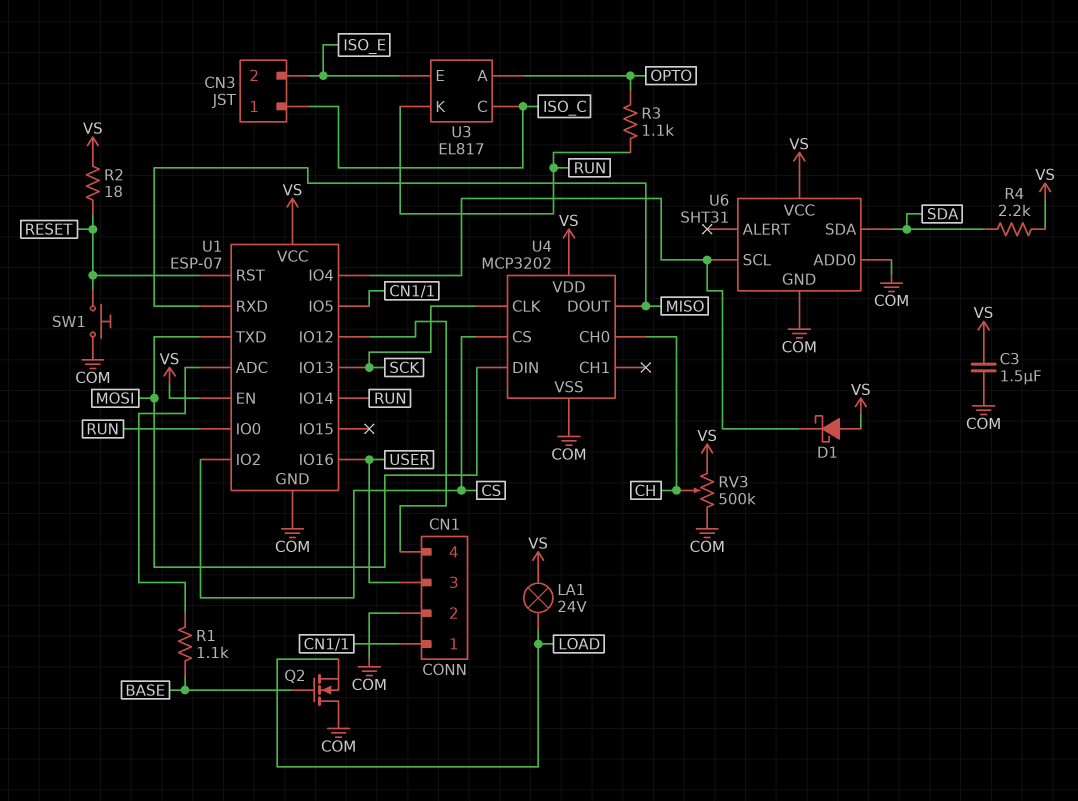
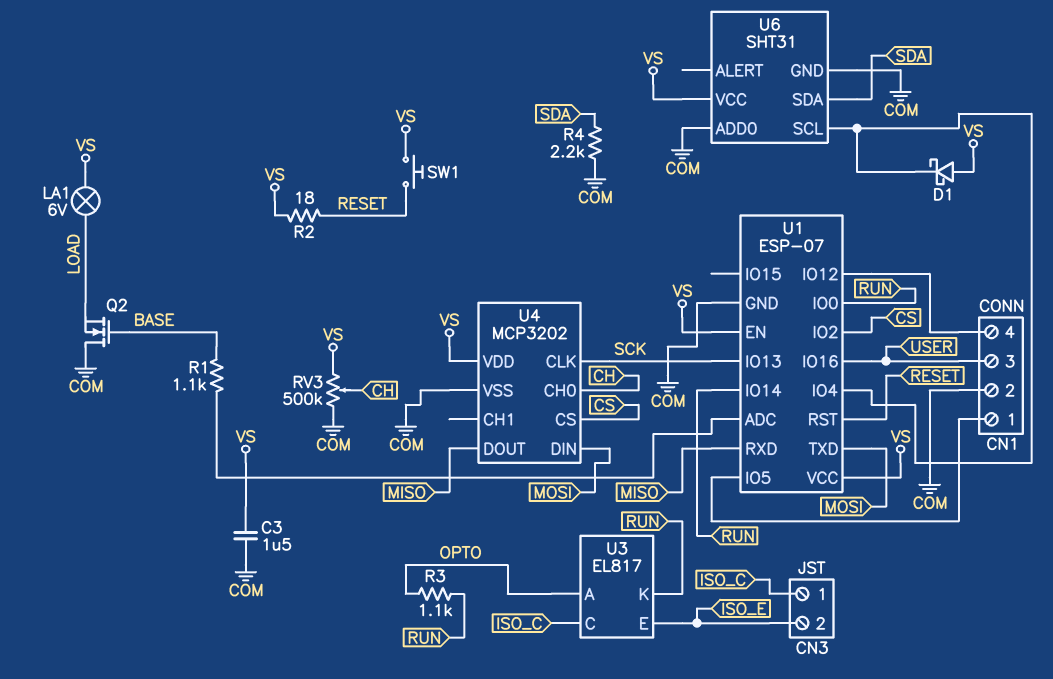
LA1: lamp 24V (LOAD, VS) -> lamp 6V (LOAD, VS)
R4: 2.2k (SDA, VS) -> 2.2k (COM, SDA)
SW1: button (COM, RESET) -> button (RESET, VS)

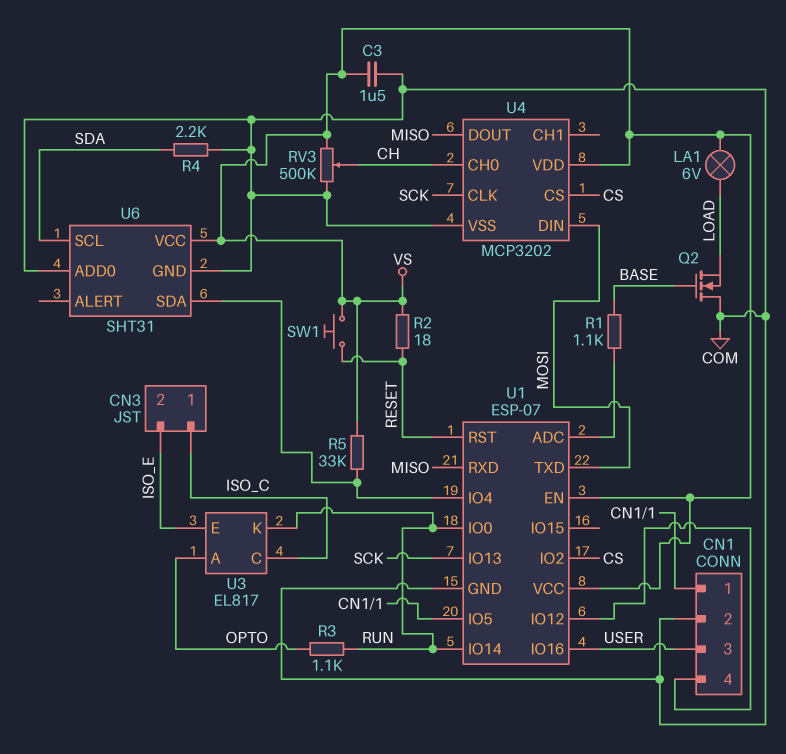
D1: schottky (A VS, K U1/IO4) -> none
R5: none -> 33k (U1/IO4, VS)
U6 pin SCL: U1/IO4 -> SDA
U6 pin SDA: SDA -> U1/IO4

